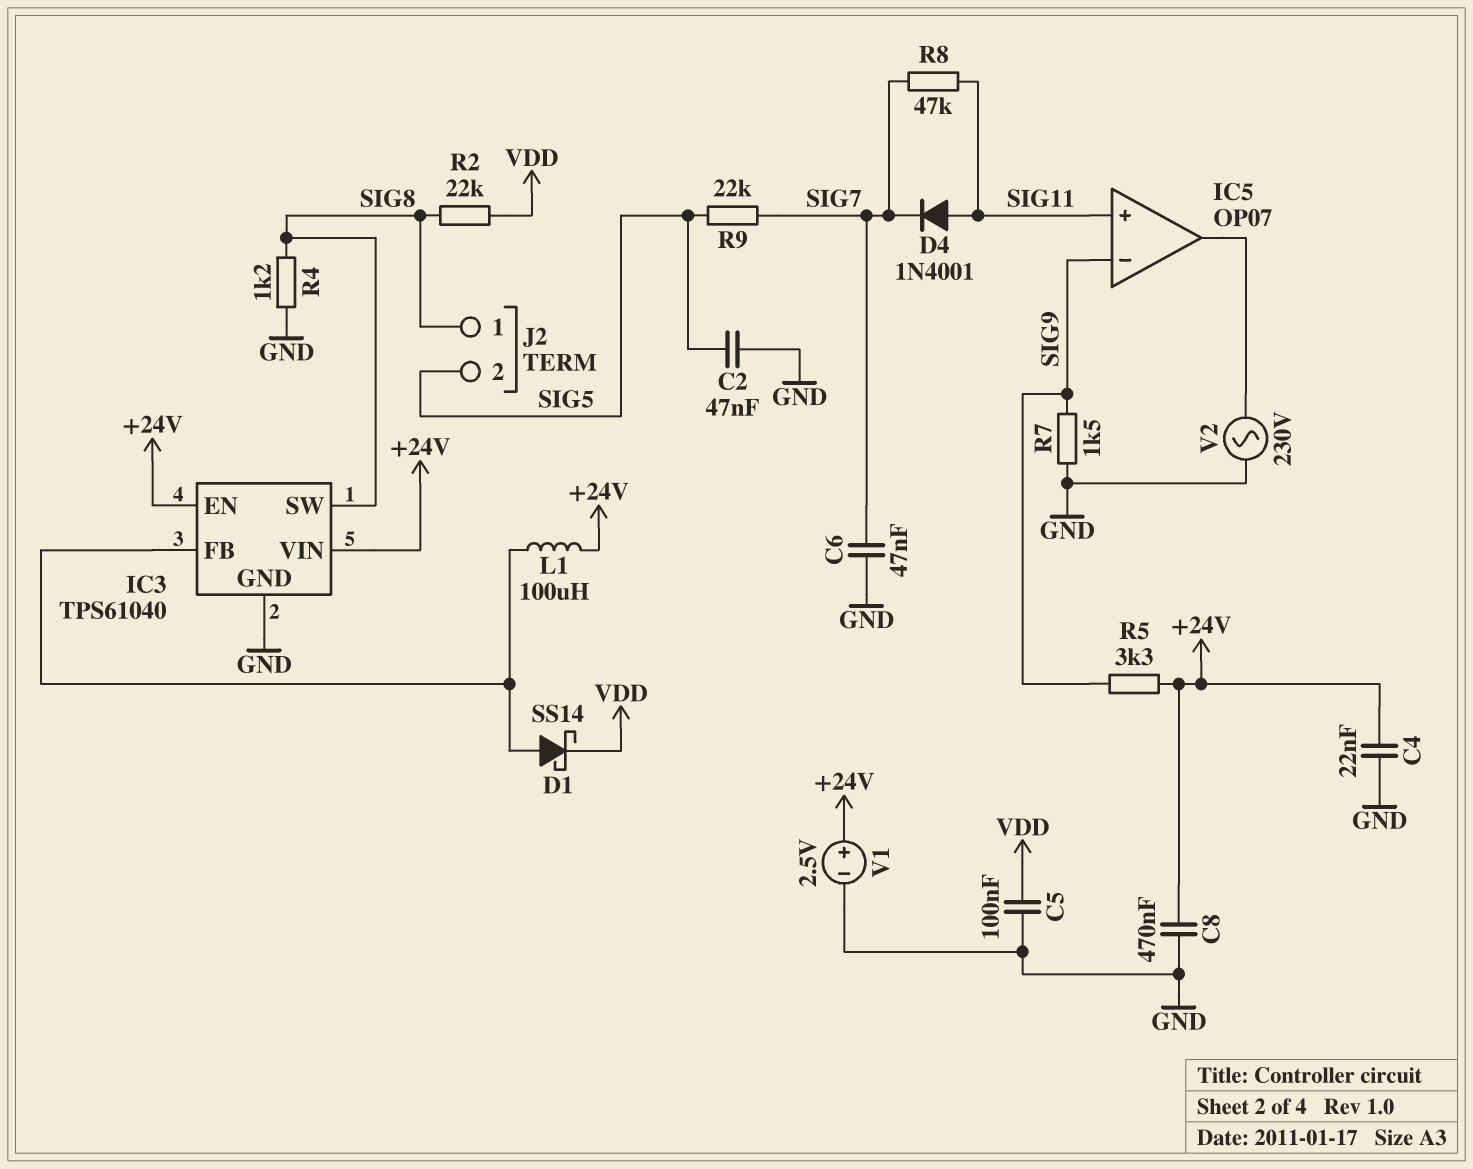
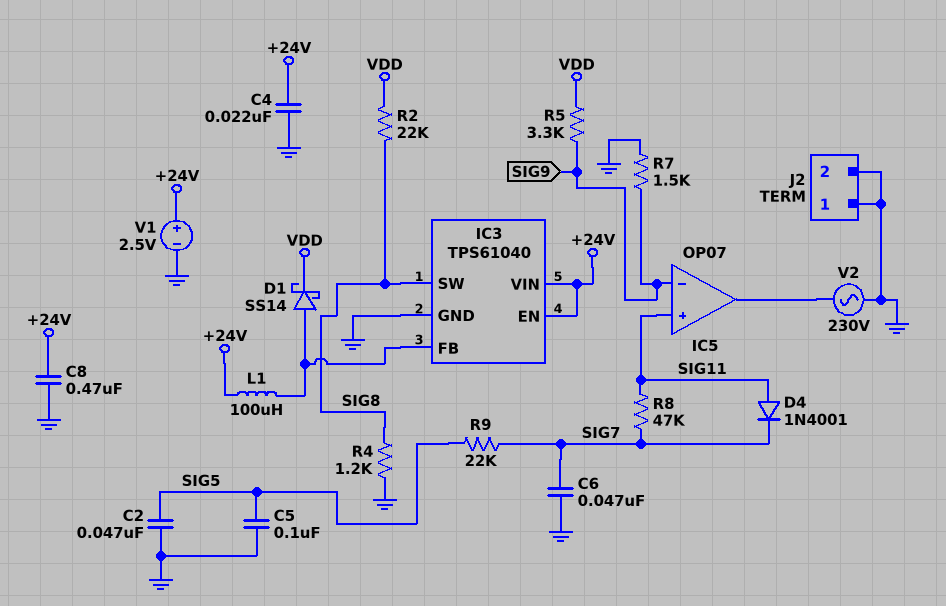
C5: 100nF (GND, VDD) -> 100nF (GND, SIG5)
J2 pin 1: SIG8 -> GND
J2 pin 2: SIG5 -> GND
R5: 3.3k (+24V, SIG9) -> 3.3k (SIG9, VDD)

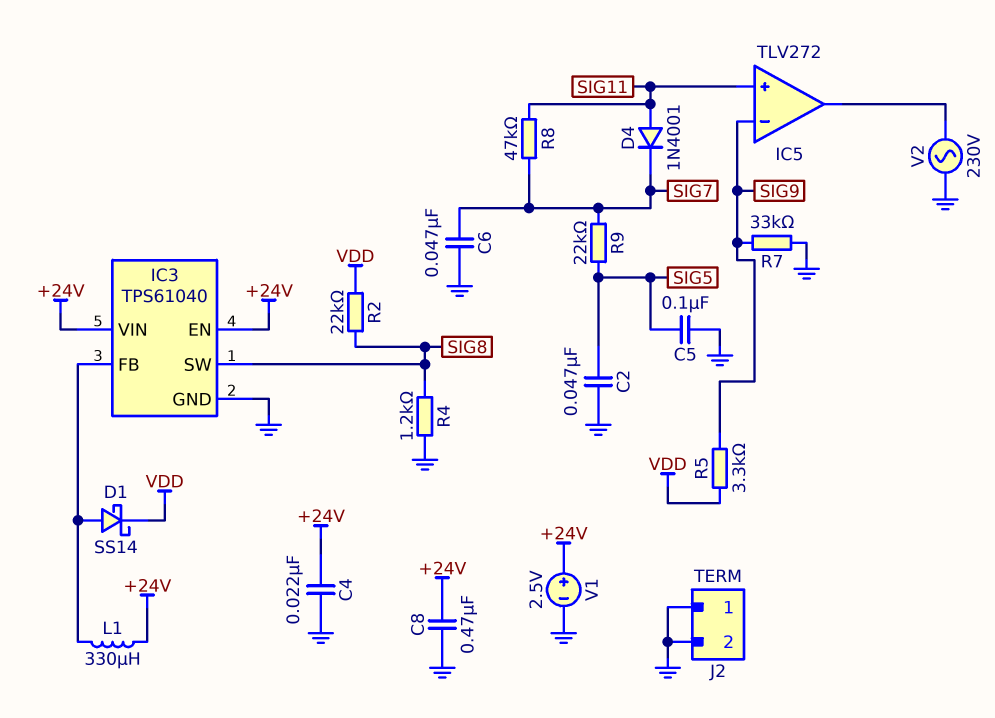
IC5: OP07 -> TLV272
L1: 100uH (+24V, IC3/FB) -> 330uH (+24V, IC3/FB)
R7: 1.5k (GND, SIG9) -> 33k (GND, SIG9)

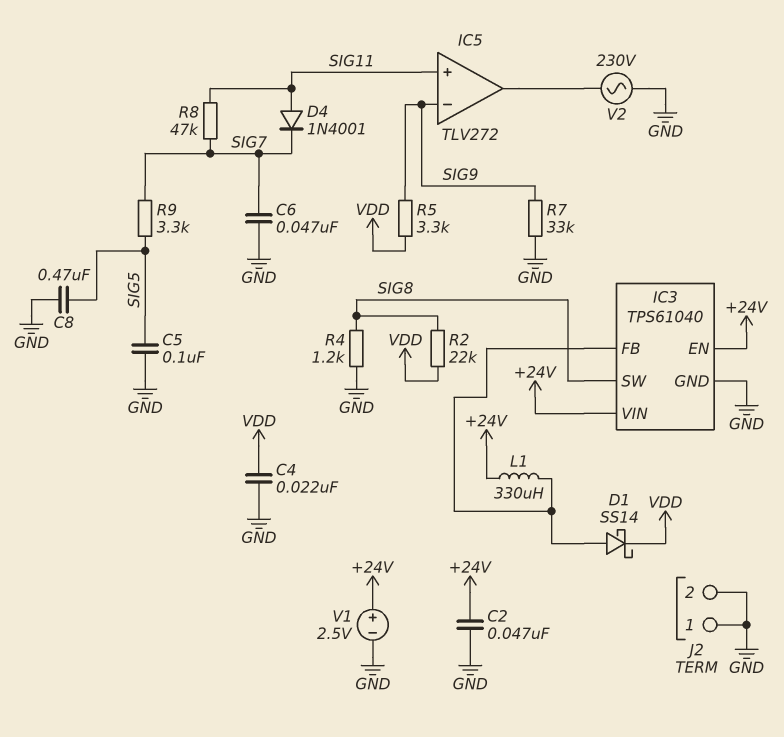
C2: 47nF (GND, SIG5) -> 47nF (+24V, GND)
C4: 22nF (+24V, GND) -> 22nF (GND, VDD)
C8: 470nF (+24V, GND) -> 470nF (GND, SIG5)
R9: 22k (SIG5, SIG7) -> 3.3k (SIG5, SIG7)

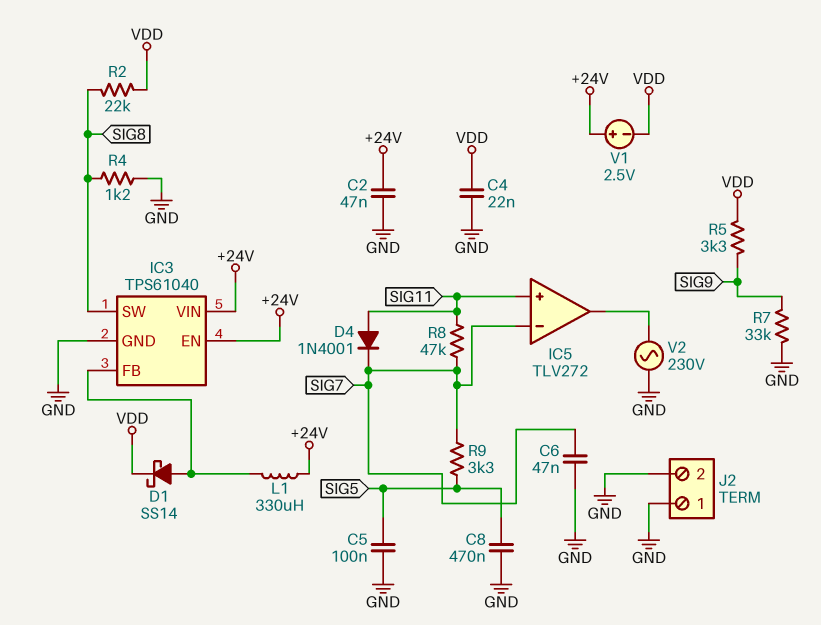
IC5 pin in-: SIG9 -> SIG7
V1: 2.5V (plus +24V, minus GND) -> 2.5V (plus +24V, minus VDD)

